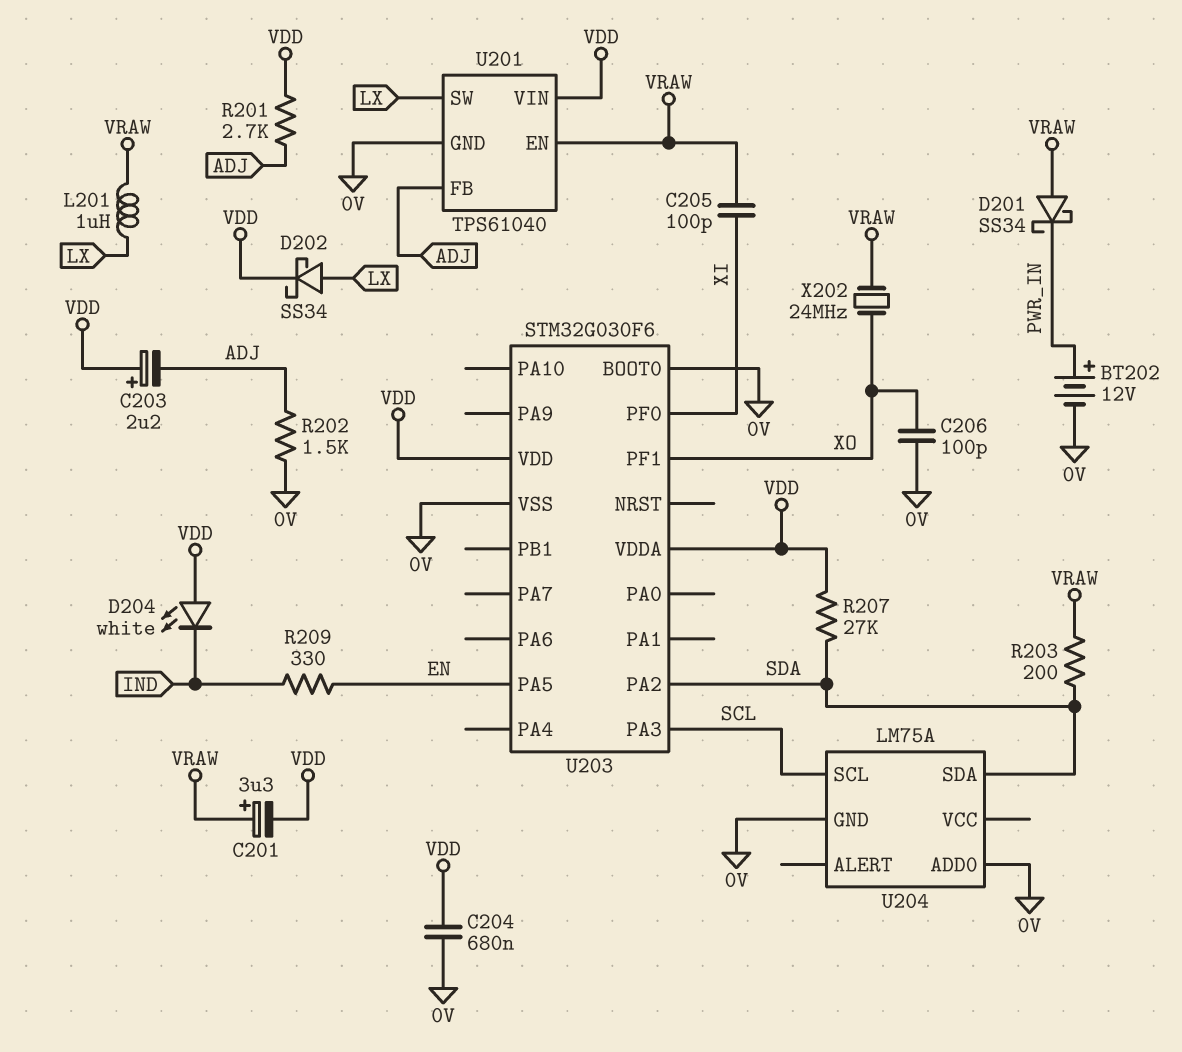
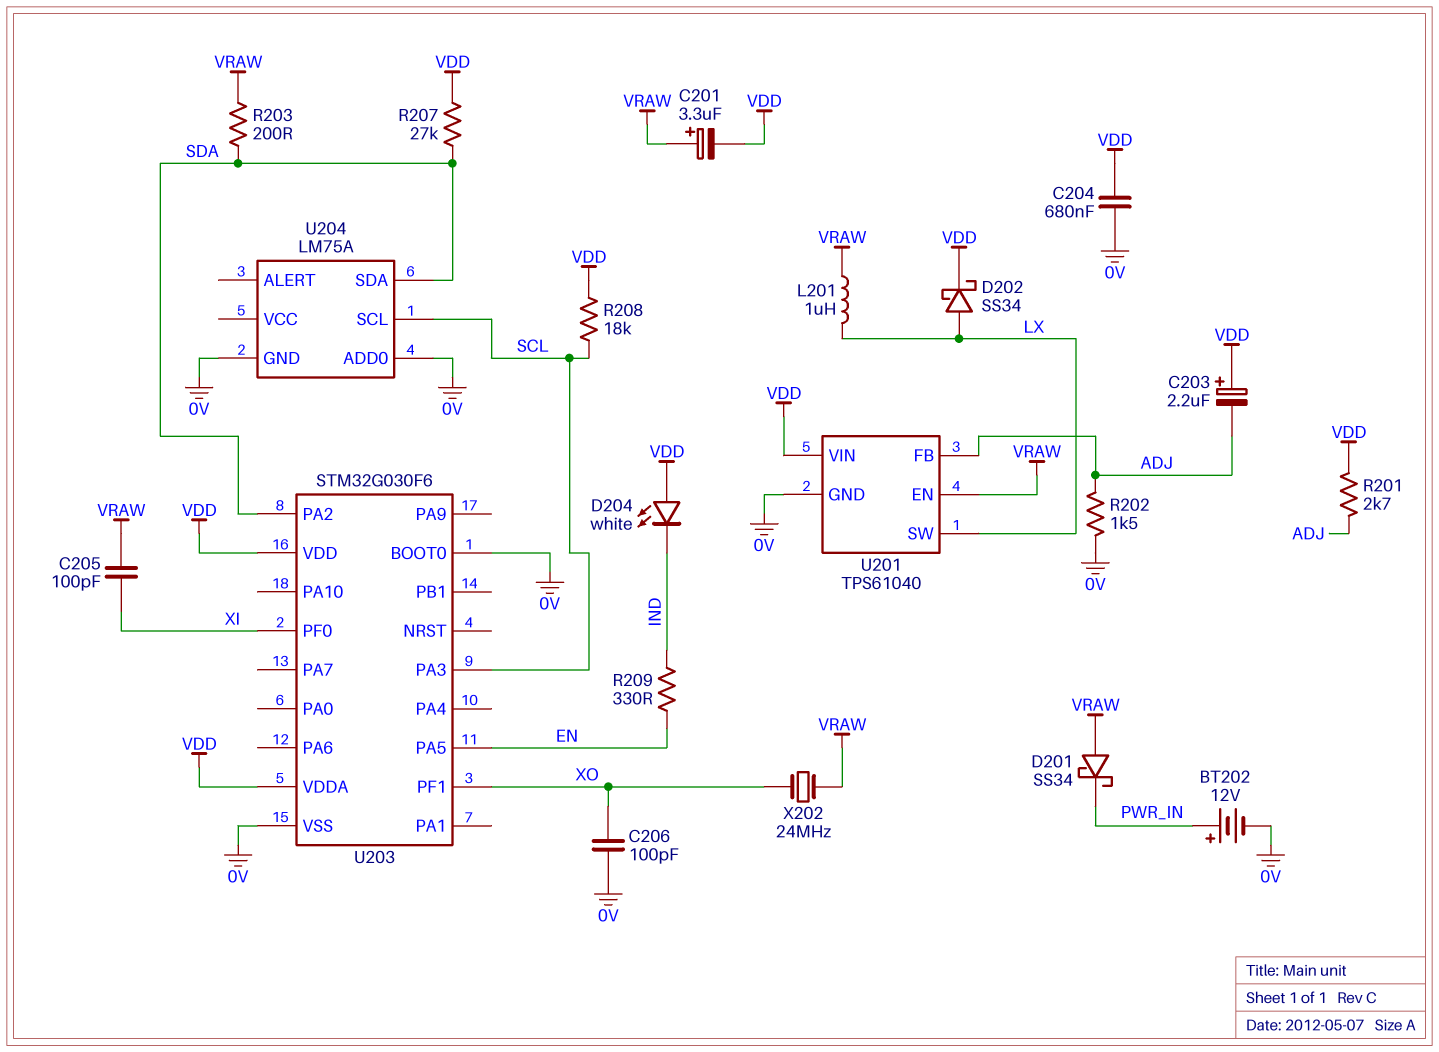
R208: none -> 18k (SCL, VDD)

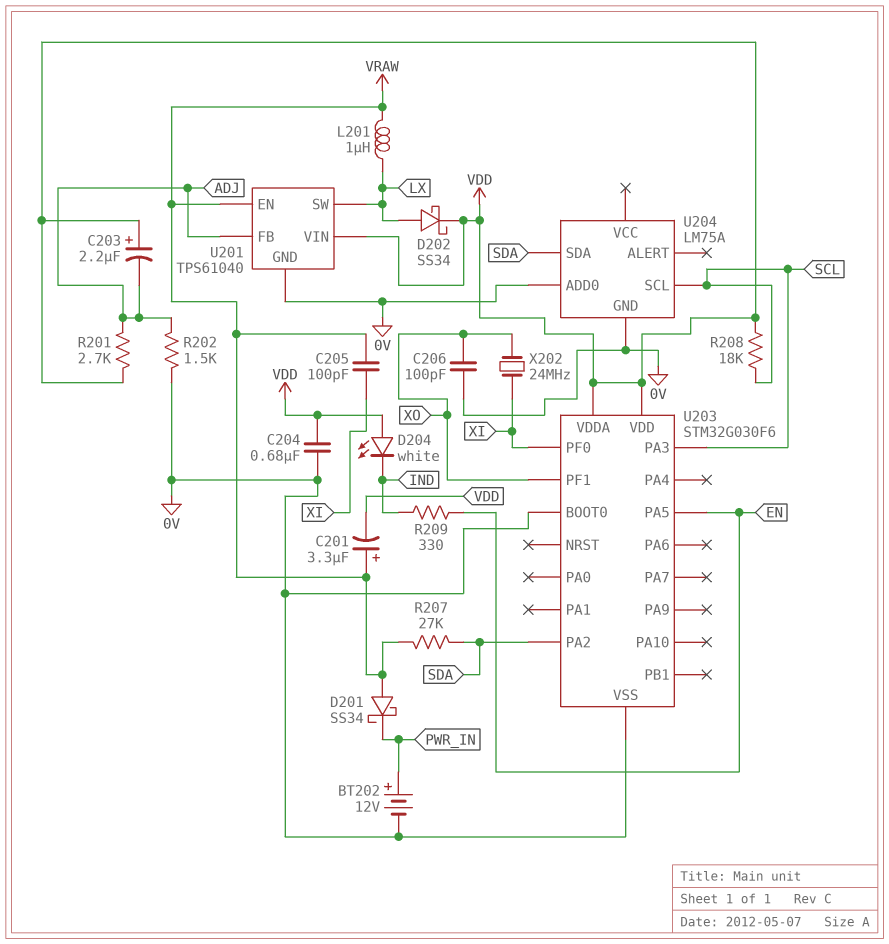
R203: 200 (SDA, VRAW) -> none
R207: 27k (SDA, VDD) -> 27k (SDA, VRAW)
X202: 24MHz (VRAW, XO) -> 24MHz (XI, XO)

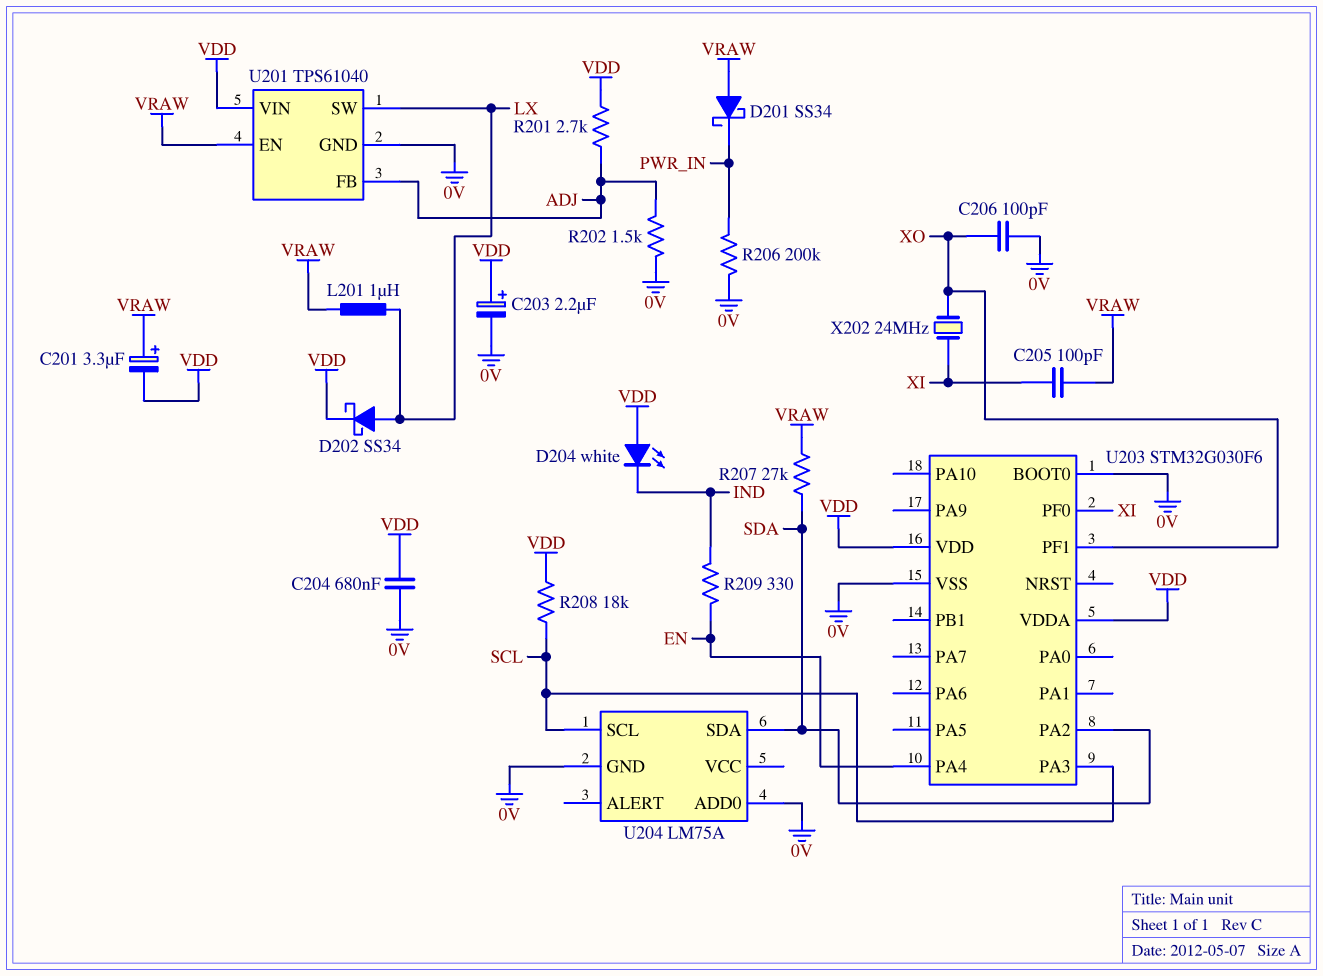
BT202: 12V (plus PWR_IN, minus 0V) -> none
C203: 2.2uF (plus VDD, minus ADJ) -> 2.2uF (plus VDD, minus 0V)
R206: none -> 200k (0V, PWR_IN)
U203 pin PA4: none -> EN
U203 pin PA5: EN -> none

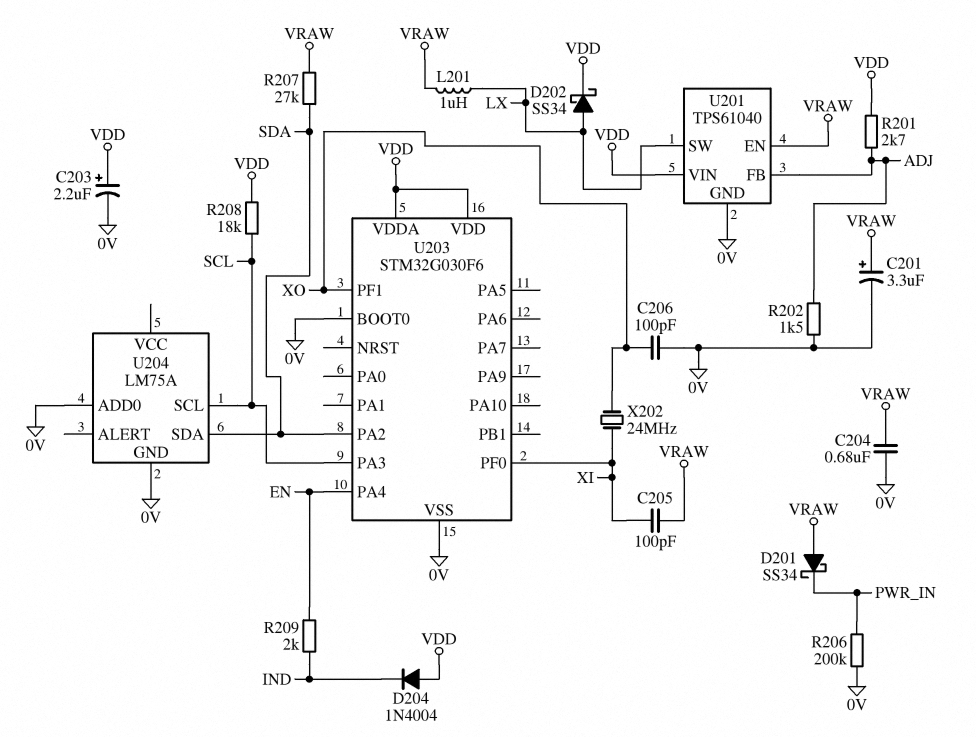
C201: 3.3uF (plus VRAW, minus VDD) -> 3.3uF (plus VRAW, minus 0V)
C204: 680nF (0V, VDD) -> 680nF (0V, VRAW)
D204: LED white (A VDD, K IND) -> diode 1N4004 (A VDD, K IND)
R209: 330 (EN, IND) -> 2k (EN, IND)

